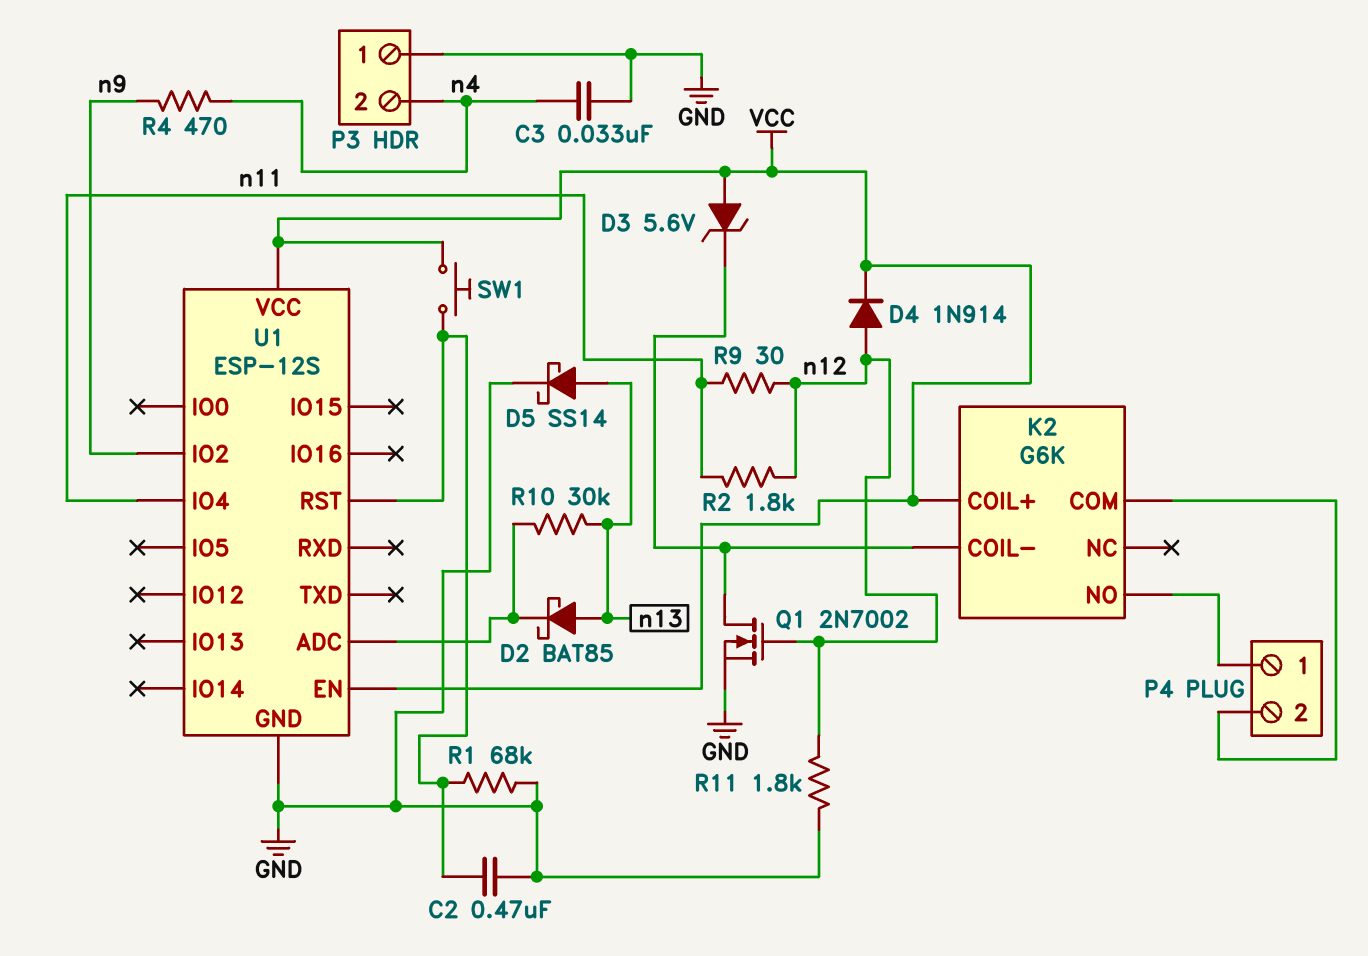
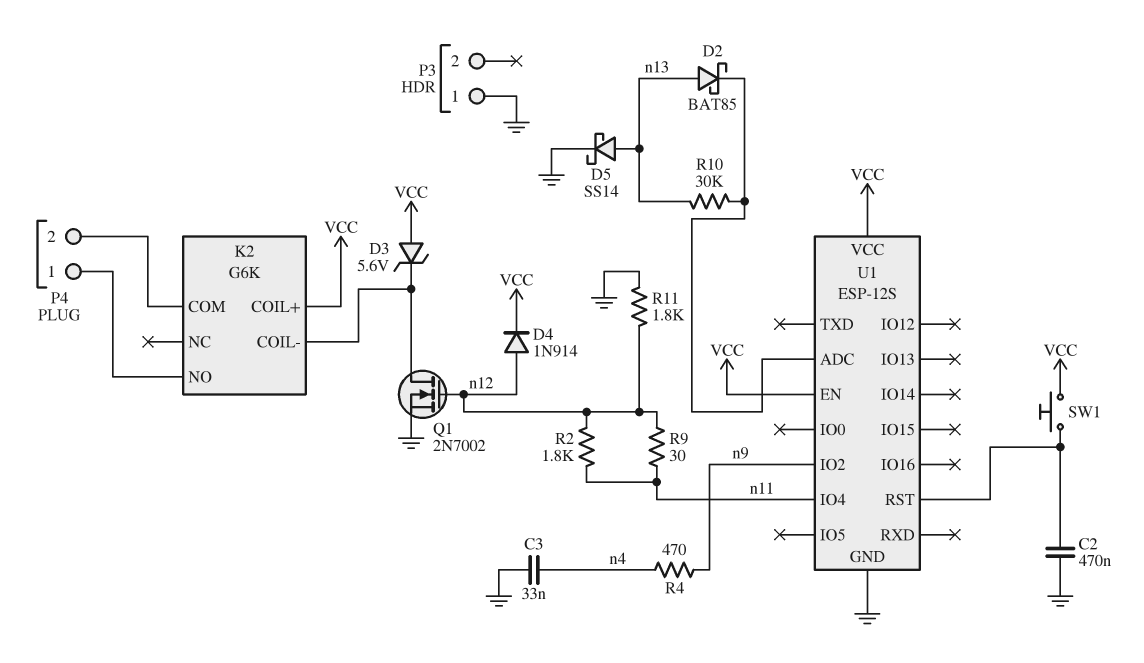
P3 pin 2: n4 -> none
R1: 68k (GND, U1/RST) -> none

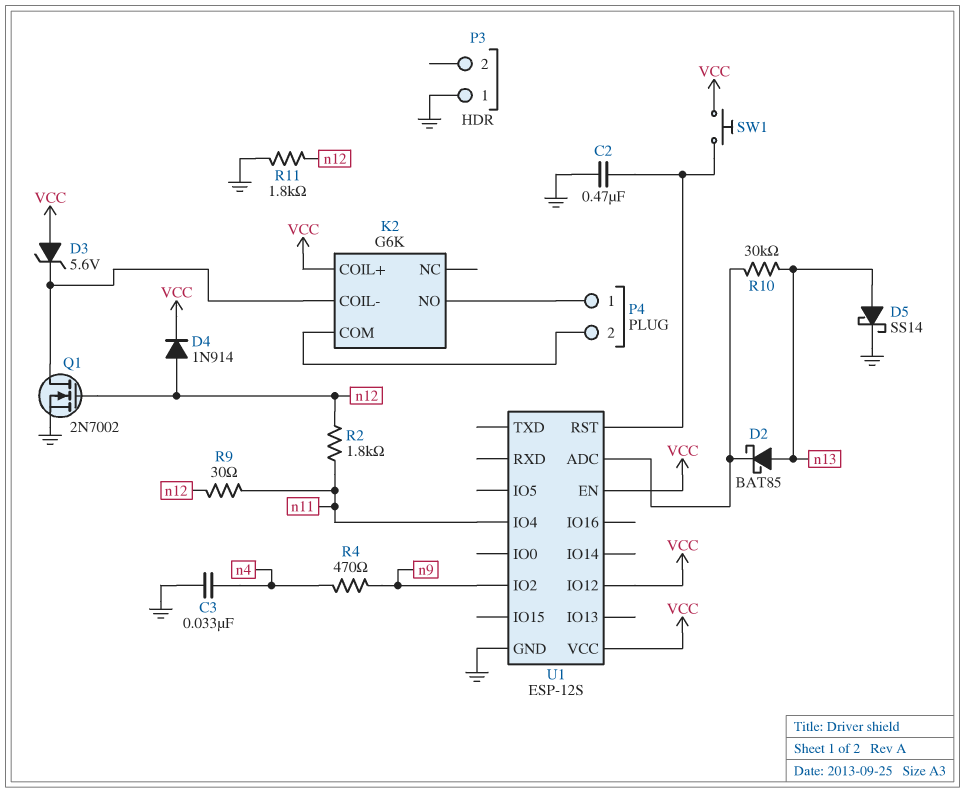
U1 pin IO12: none -> VCC

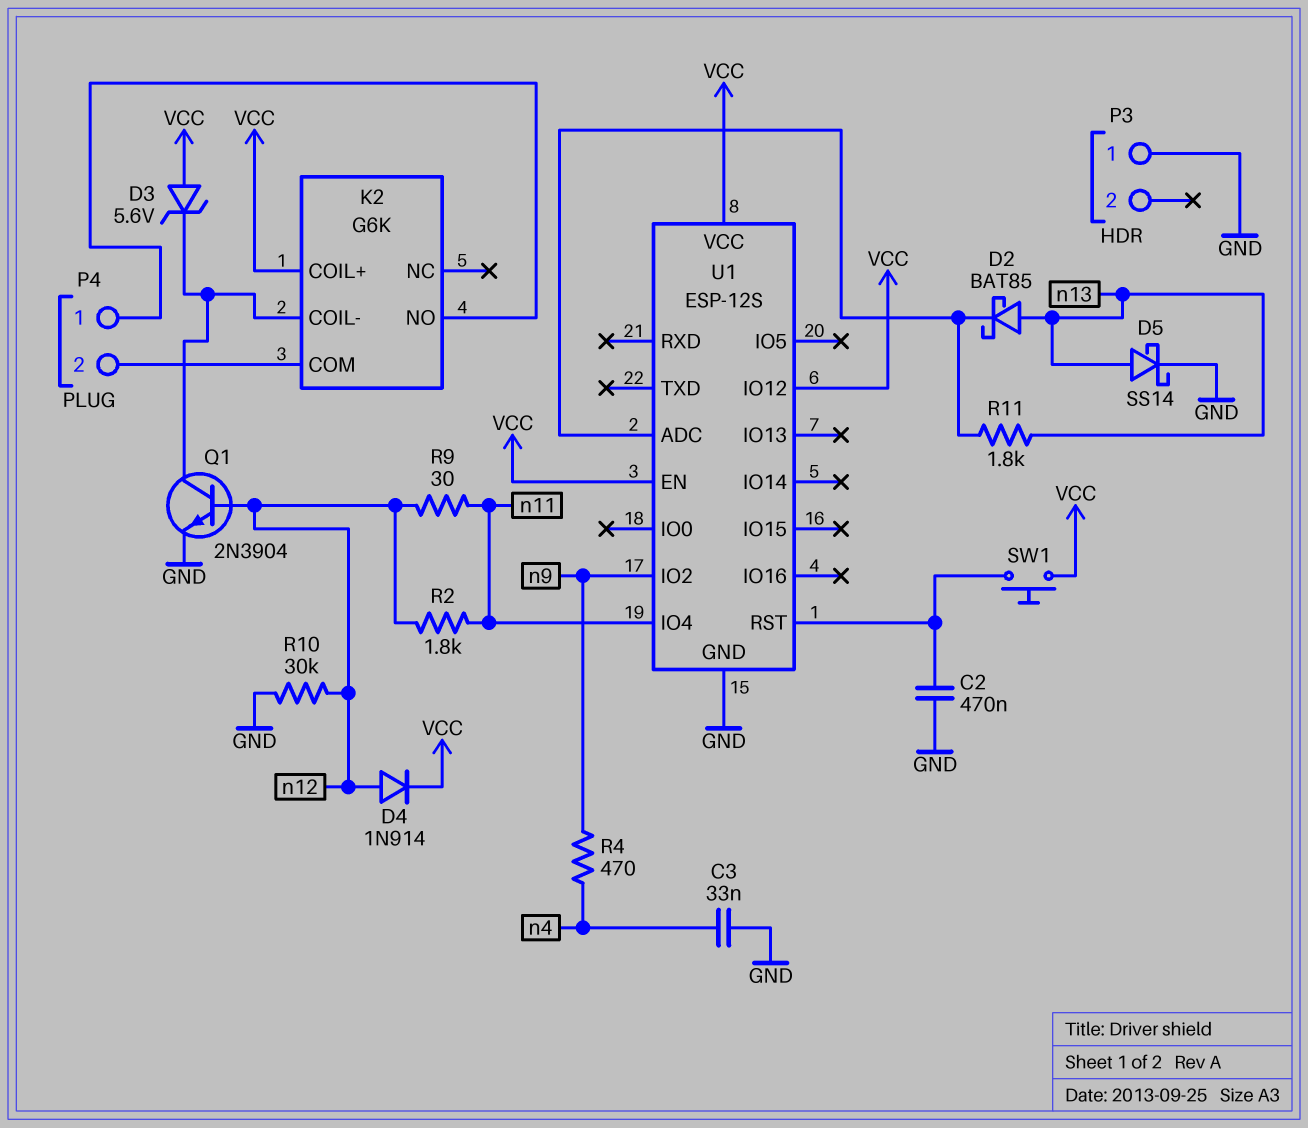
Q1: NMOS 2N7002 (G n12, D K2/COIL-, S GND) -> NPN 2N3904 (B n12, C K2/COIL-, E GND)
R10: 30k (U1/ADC, n13) -> 30k (GND, n12)
R11: 1.8k (GND, n12) -> 1.8k (U1/ADC, n13)

